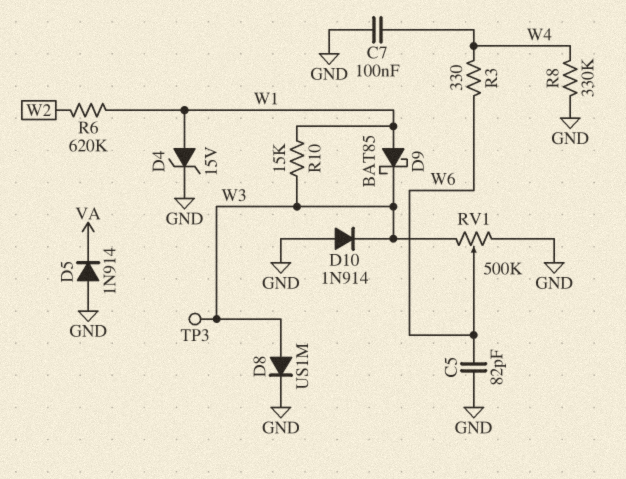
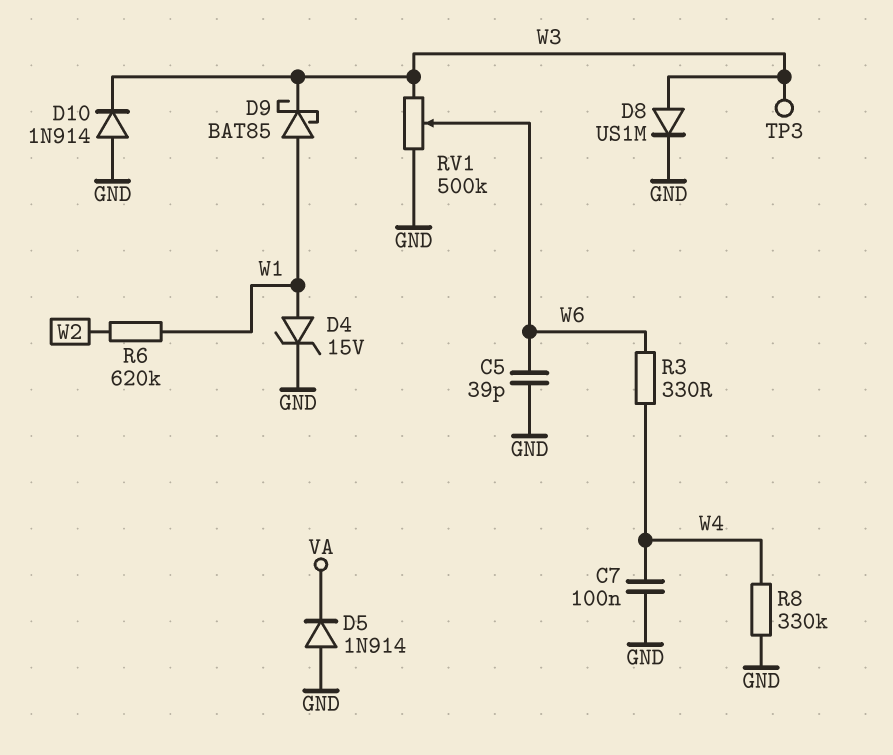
C5: 82pF (GND, W6) -> 39pF (GND, W6)
R10: 15k (W1, W3) -> none

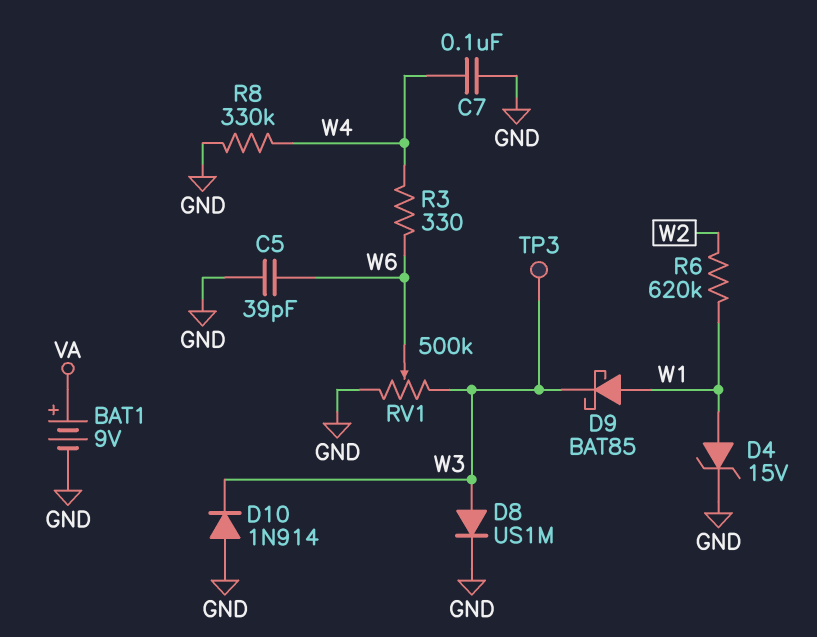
BAT1: none -> 9V (plus VA, minus GND)
D5: diode 1N914 (A GND, K VA) -> none

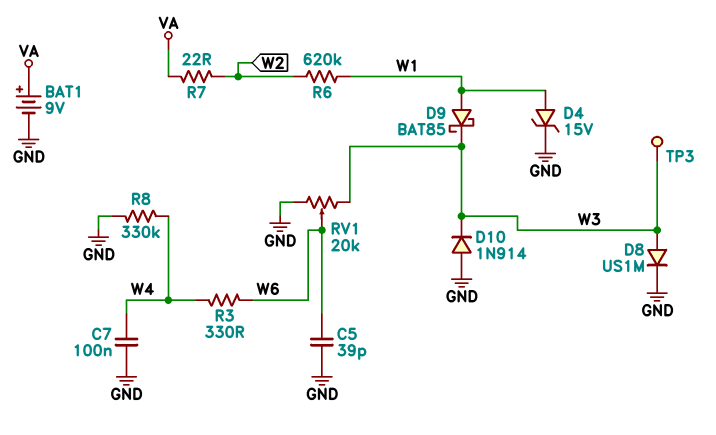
R7: none -> 22 (VA, W2)
RV1: 500k (GND, W3, wiper W6) -> 20k (GND, W3, wiper W6)

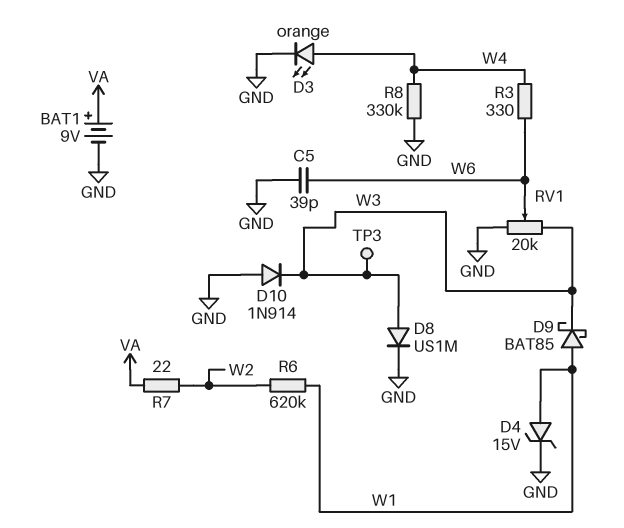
C7: 100nF (GND, W4) -> none
D3: none -> LED orange (A W4, K GND)

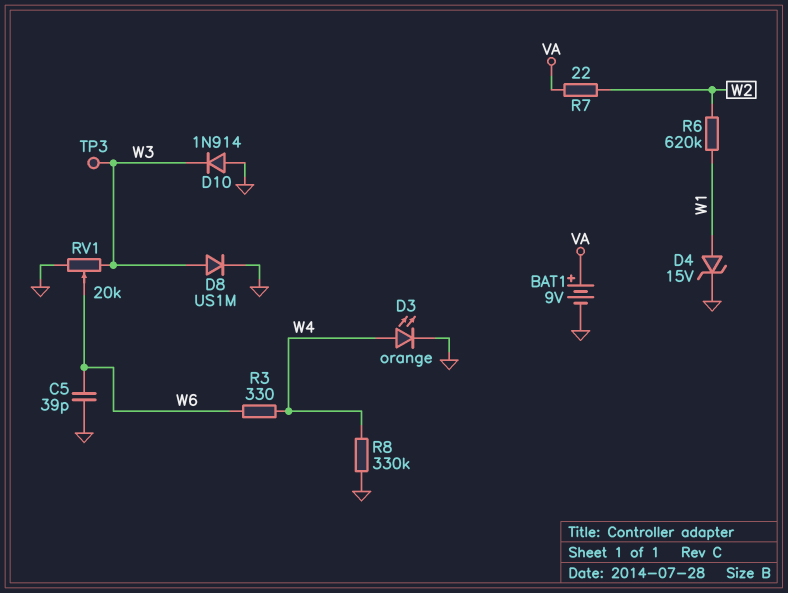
D9: schottky BAT85 (A W1, K W3) -> none

